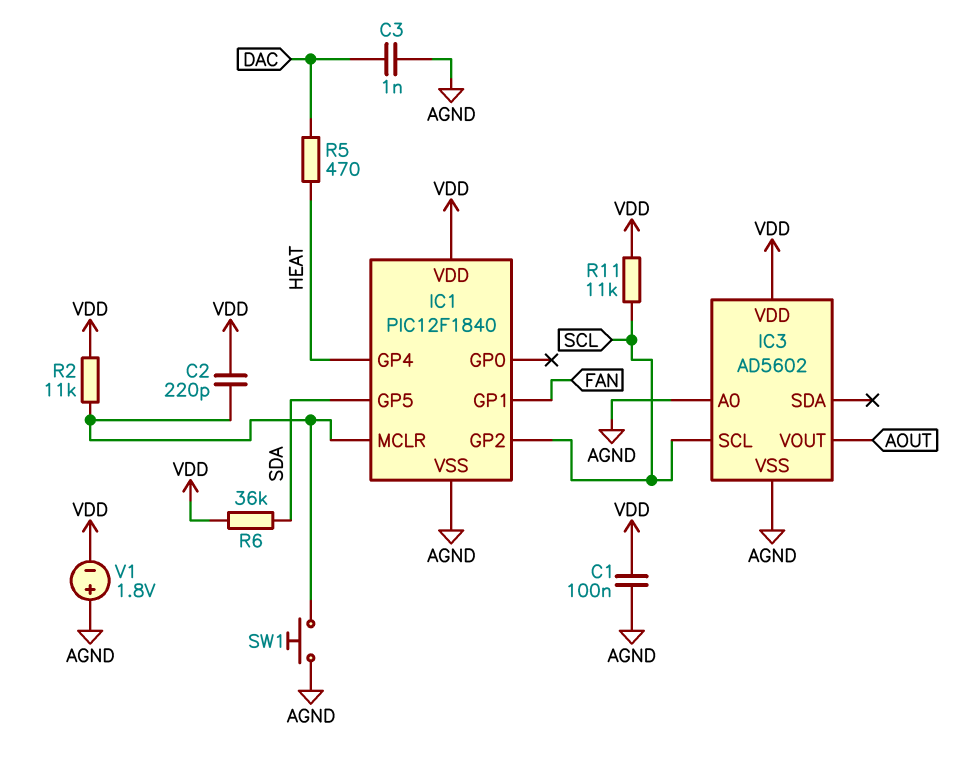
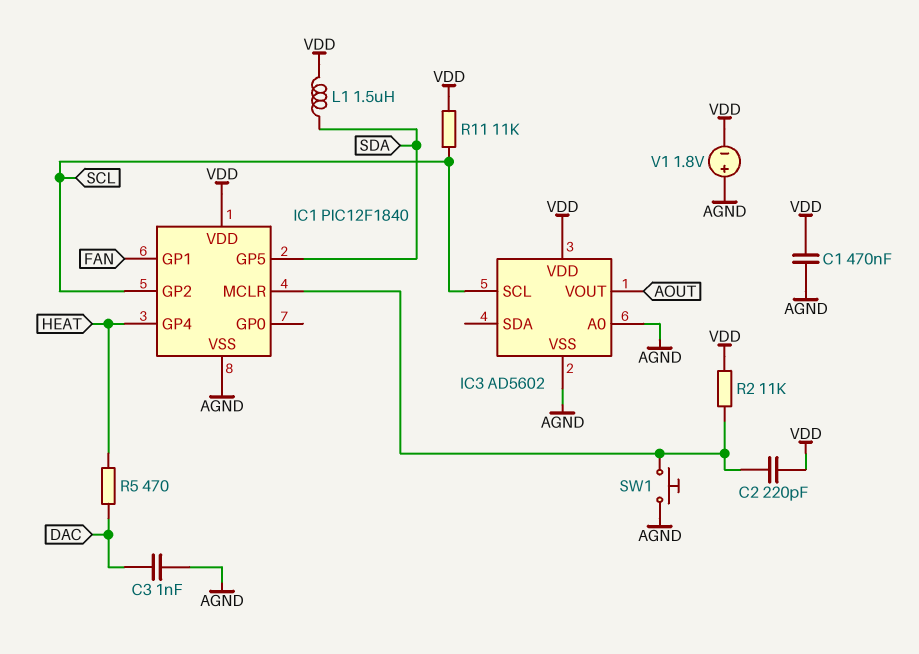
C1: 100nF (AGND, VDD) -> 470nF (AGND, VDD)
L1: none -> 1.5uH (SDA, VDD)
R6: 36k (SDA, VDD) -> none

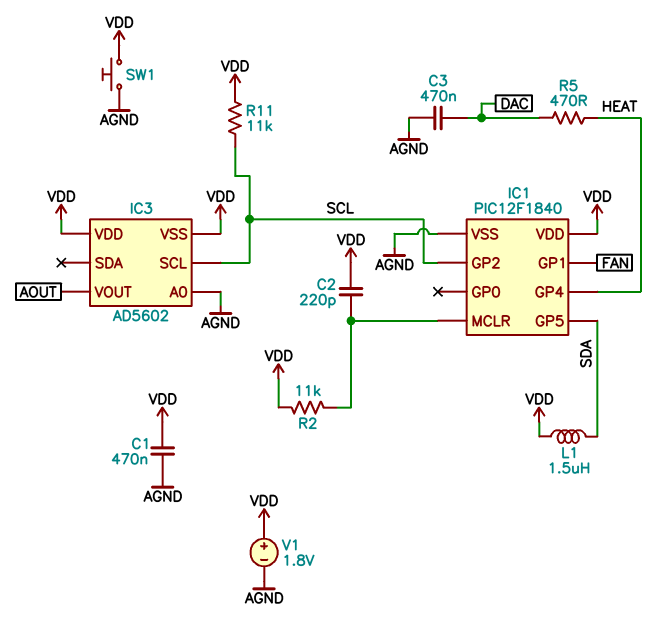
C3: 1nF (AGND, DAC) -> 470nF (AGND, DAC)
IC3 pin VSS: AGND -> VDD
SW1: button (AGND, IC1/MCLR) -> button (AGND, VDD)
V1: 1.8V (plus AGND, minus VDD) -> 1.8V (plus VDD, minus AGND)

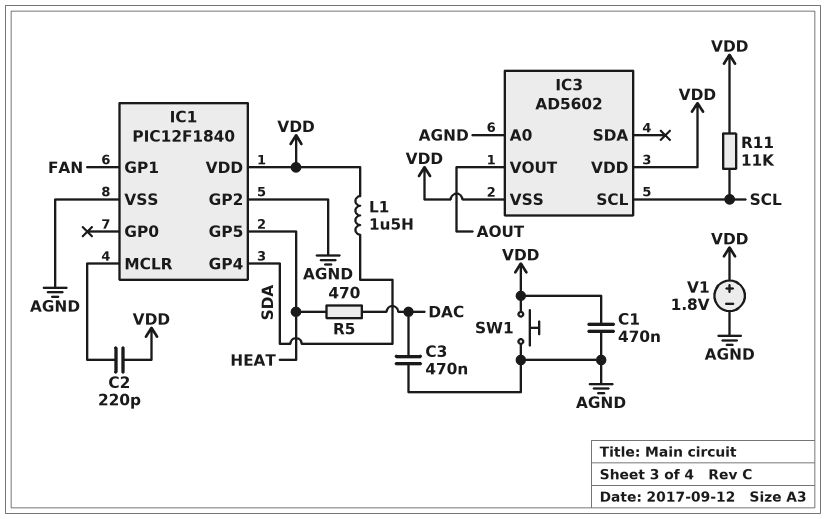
IC1 pin GP2: SCL -> AGND
IC1 pin GP4: HEAT -> SDA
IC1 pin GP5: SDA -> HEAT
R2: 11k (IC1/MCLR, VDD) -> none

